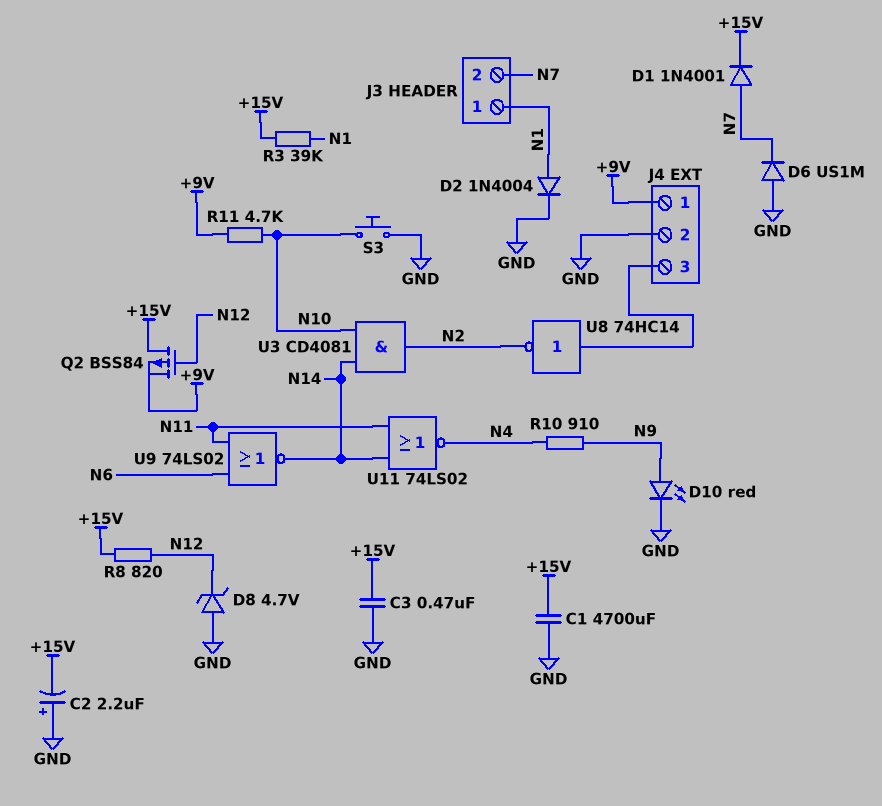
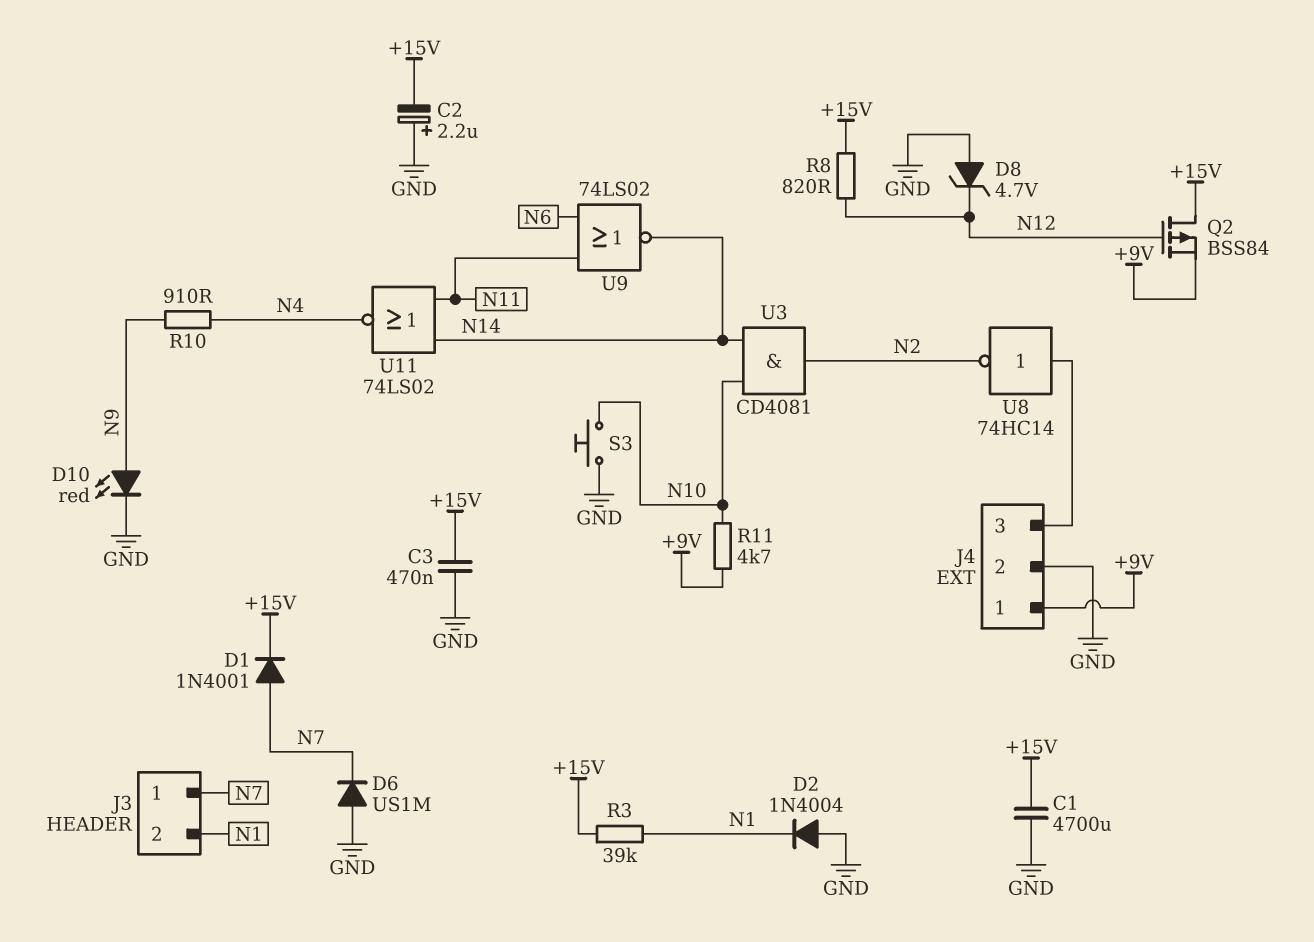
D2: diode 1N4004 (A N1, K GND) -> diode 1N4004 (A GND, K N1)
J3 pin 1: N1 -> N7
J3 pin 2: N7 -> N1

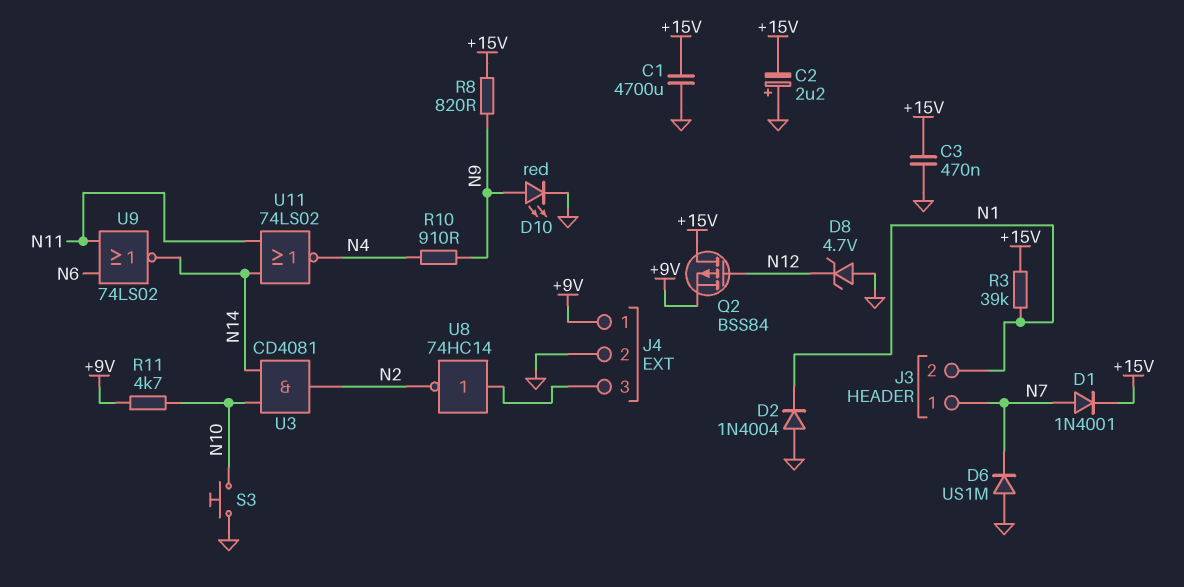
R8: 820 (+15V, N12) -> 820 (+15V, N9)

